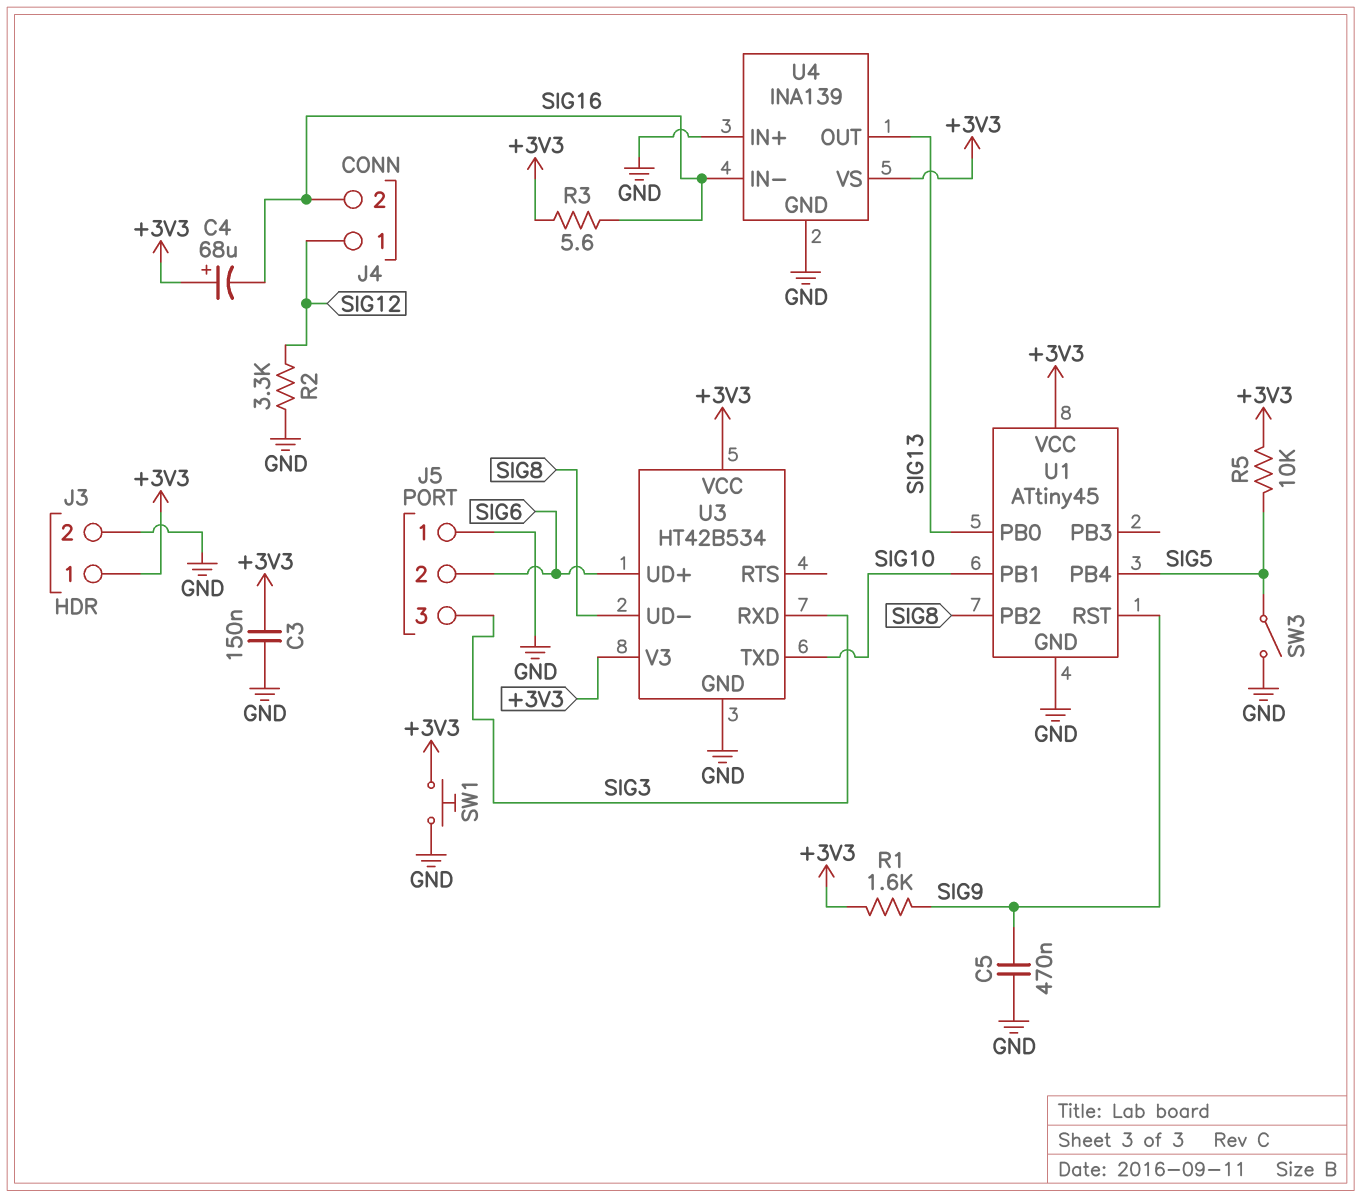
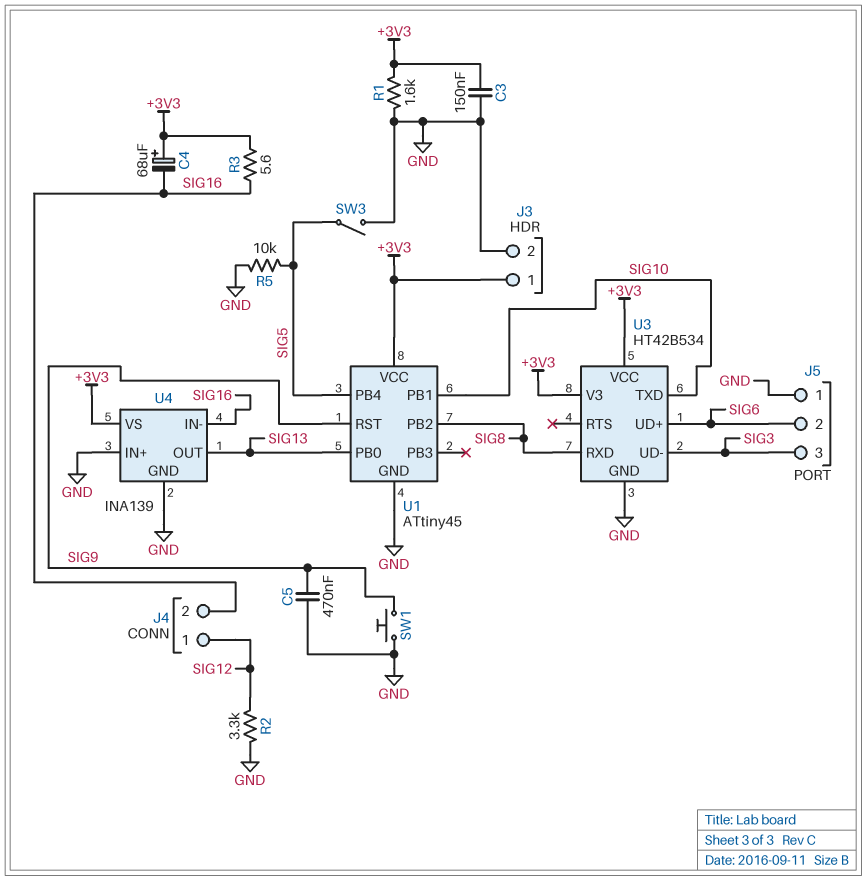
R1: 1.6k (+3V3, SIG9) -> 1.6k (+3V3, GND)
R5: 10k (+3V3, SIG5) -> 10k (GND, SIG5)
SW1: button (+3V3, GND) -> button (GND, SIG9)
U3 pin RXD: SIG3 -> SIG8
U3 pin UD-: SIG8 -> SIG3

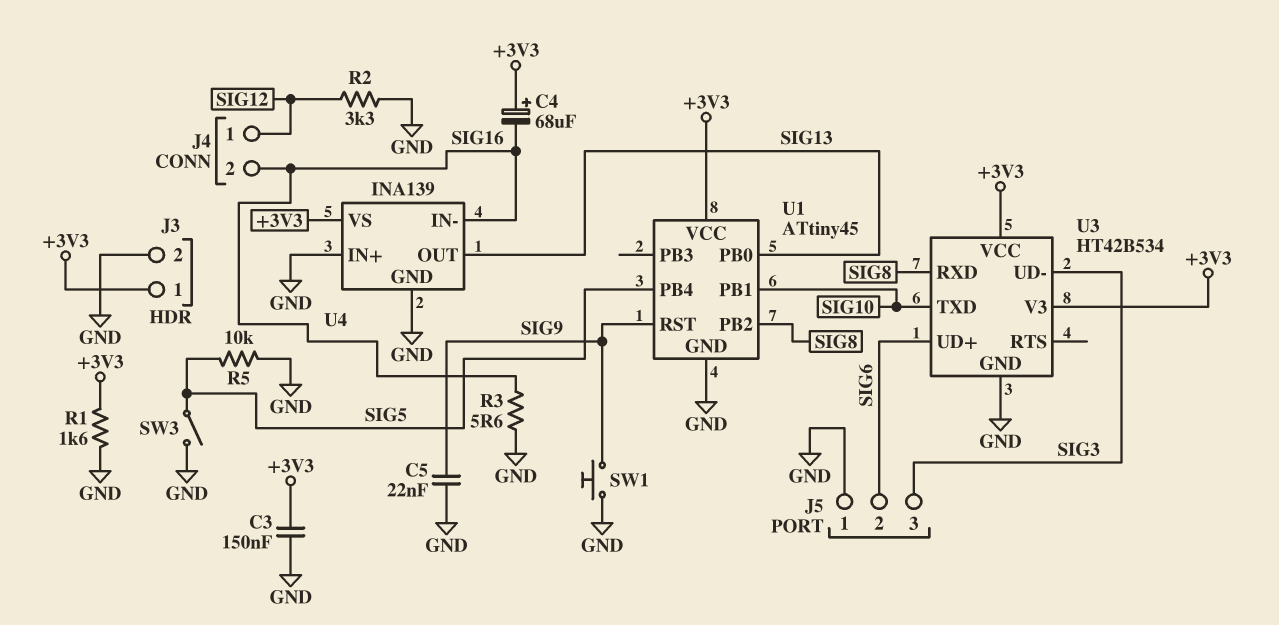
C5: 470nF (GND, SIG9) -> 22nF (GND, SIG9)
R3: 5.6 (+3V3, SIG16) -> 5.6 (GND, SIG16)

